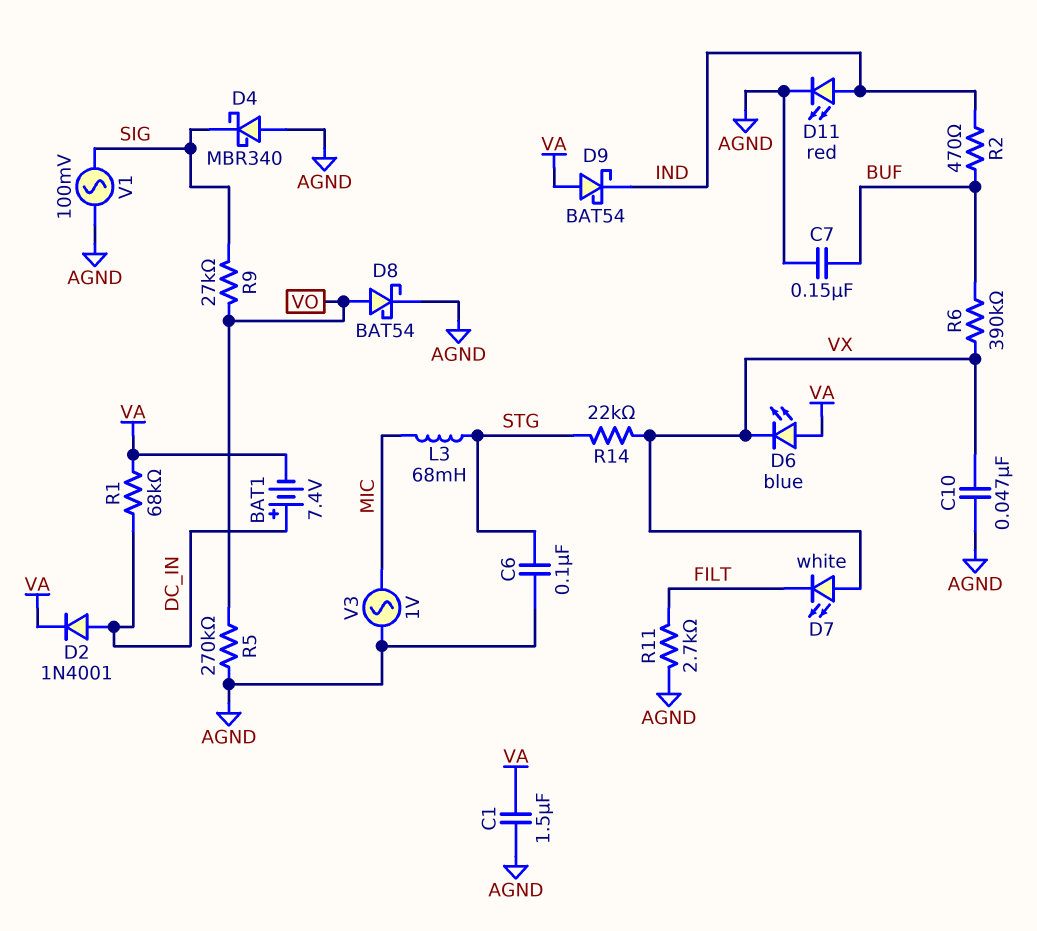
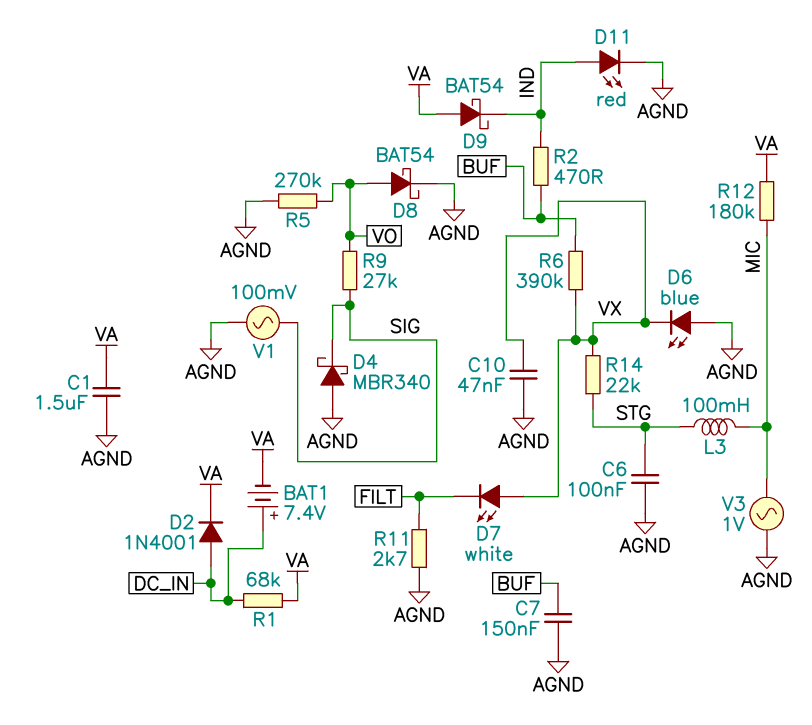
D6: LED blue (A VA, K VX) -> LED blue (A AGND, K VX)
L3: 68mH (MIC, STG) -> 100mH (MIC, STG)
R12: none -> 180k (MIC, VA)

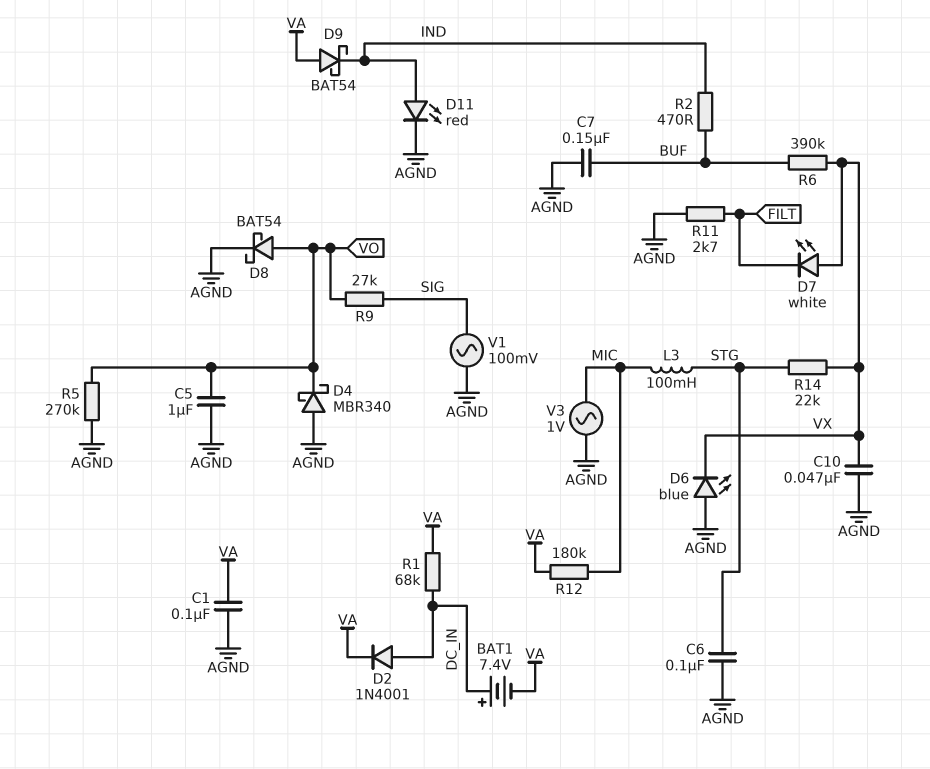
C1: 1.5uF (AGND, VA) -> 100nF (AGND, VA)
C5: none -> 1uF (AGND, VO)
D4: schottky MBR340 (A AGND, K SIG) -> schottky MBR340 (A AGND, K VO)

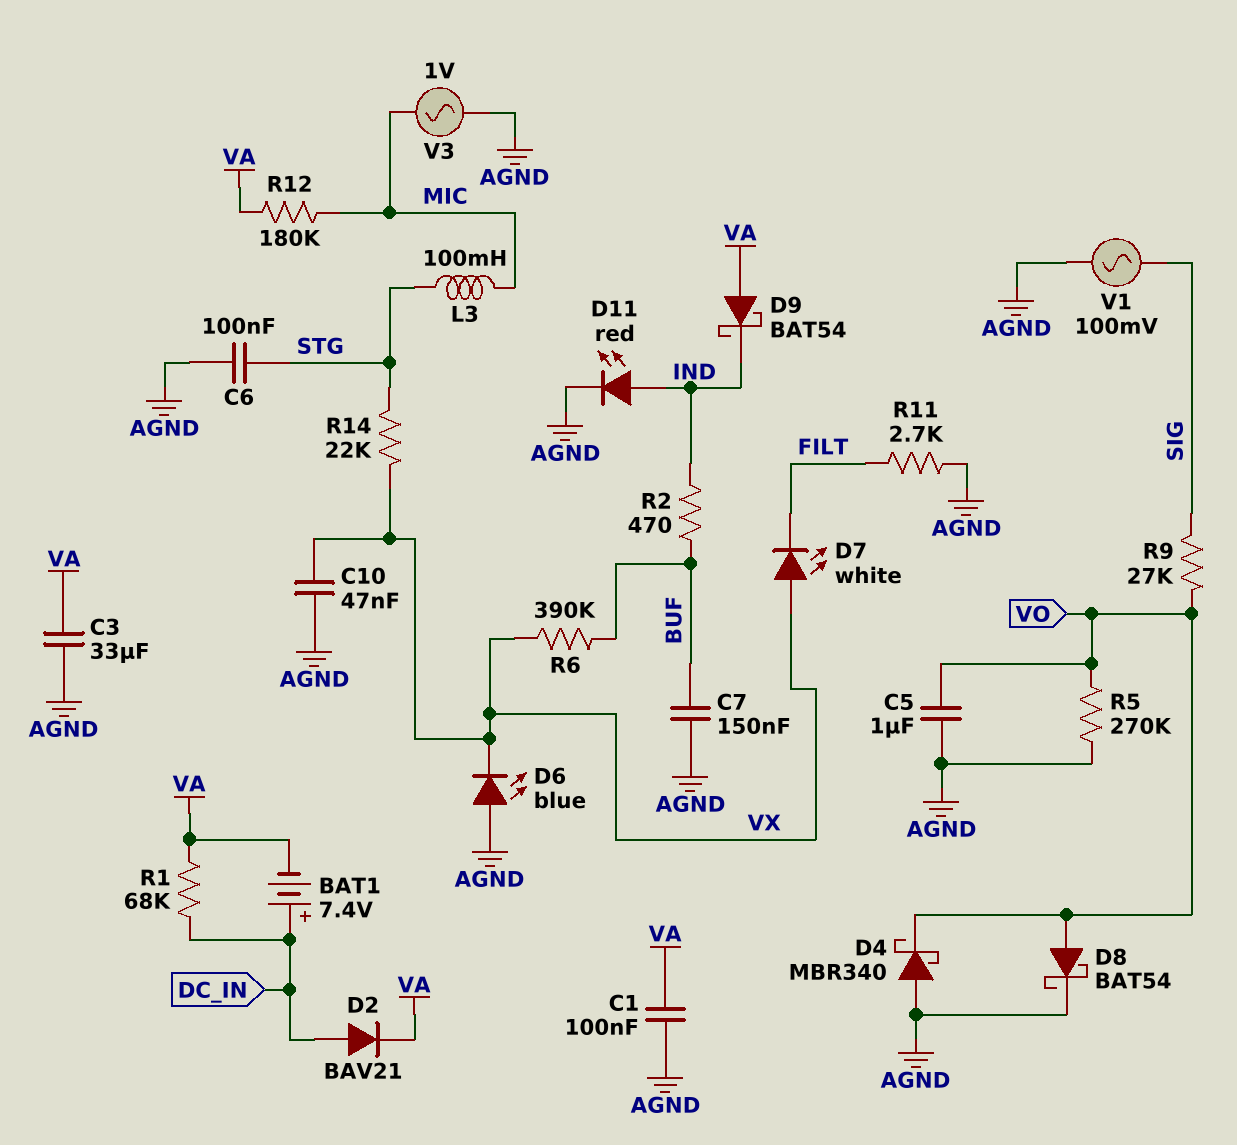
C3: none -> 33uF (AGND, VA)
D2: diode 1N4001 (A DC_IN, K VA) -> diode BAV21 (A DC_IN, K VA)

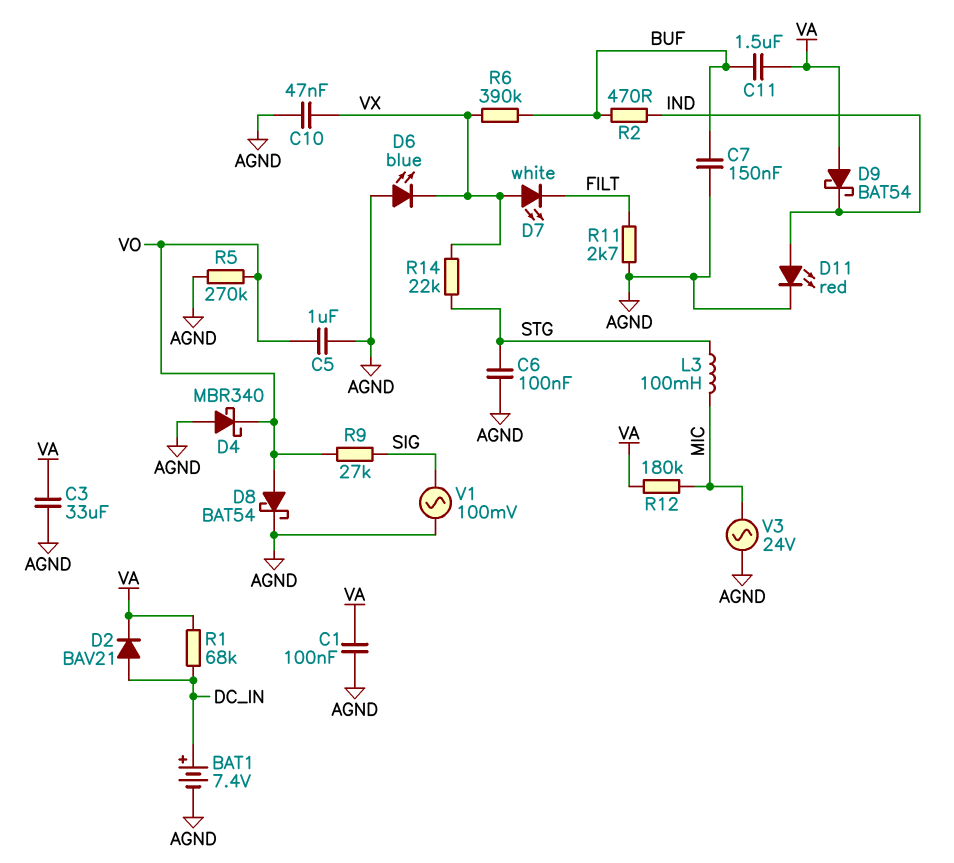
BAT1: 7.4V (plus DC_IN, minus VA) -> 7.4V (plus DC_IN, minus AGND)
C11: none -> 1.5uF (BUF, VA)
V3: AC 1V (AGND, MIC) -> AC 24V (AGND, MIC)

